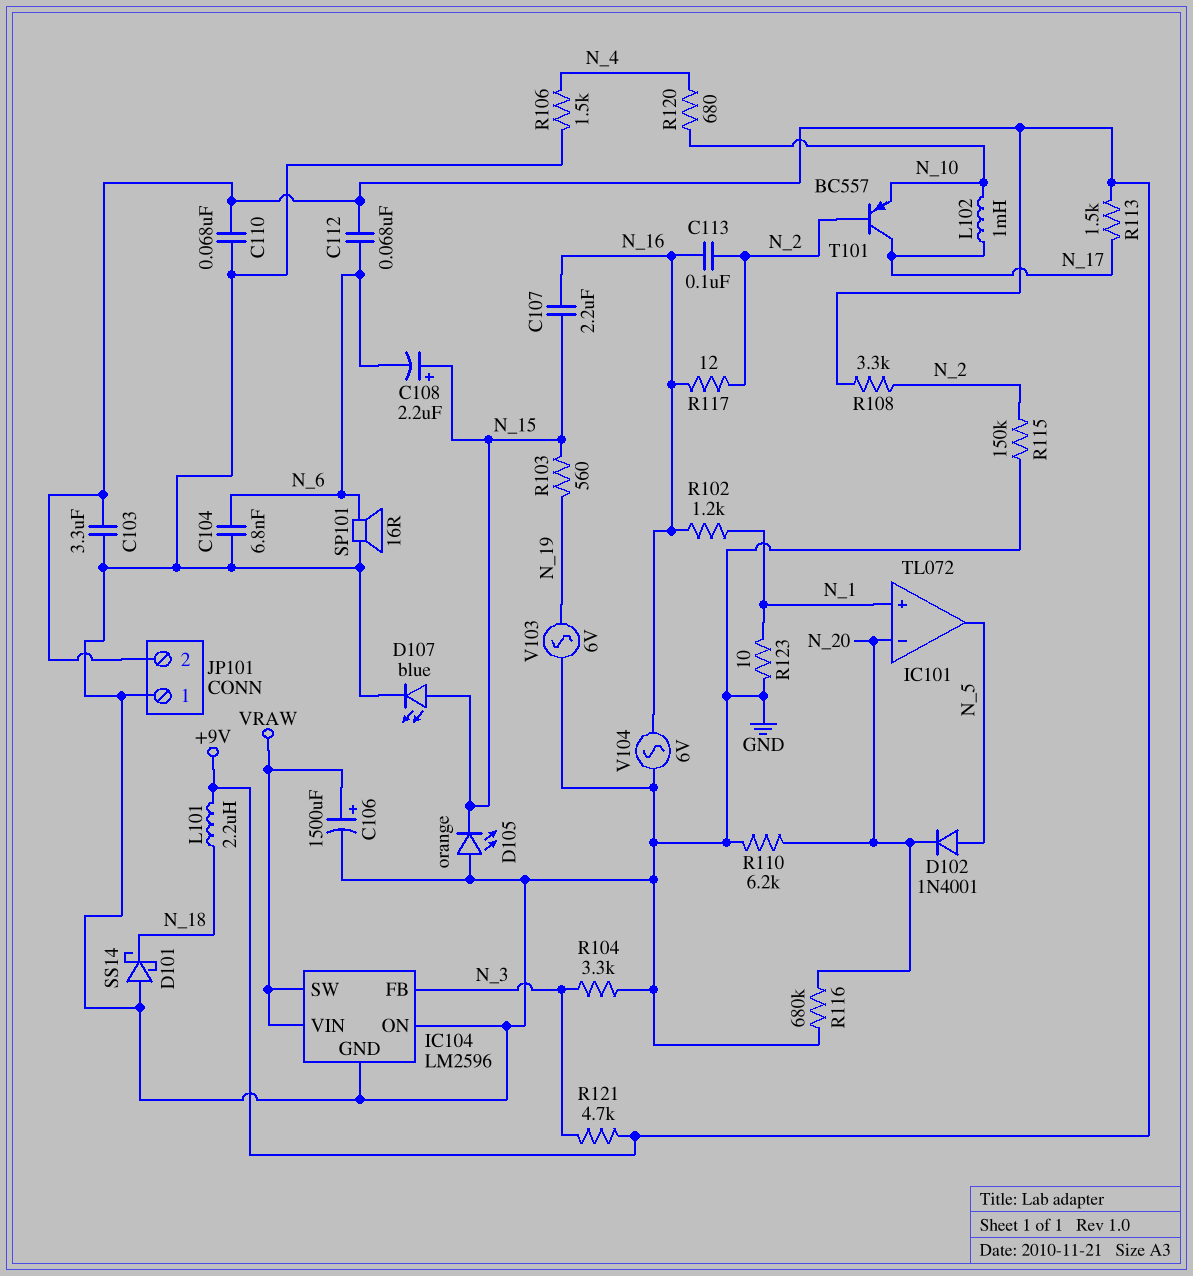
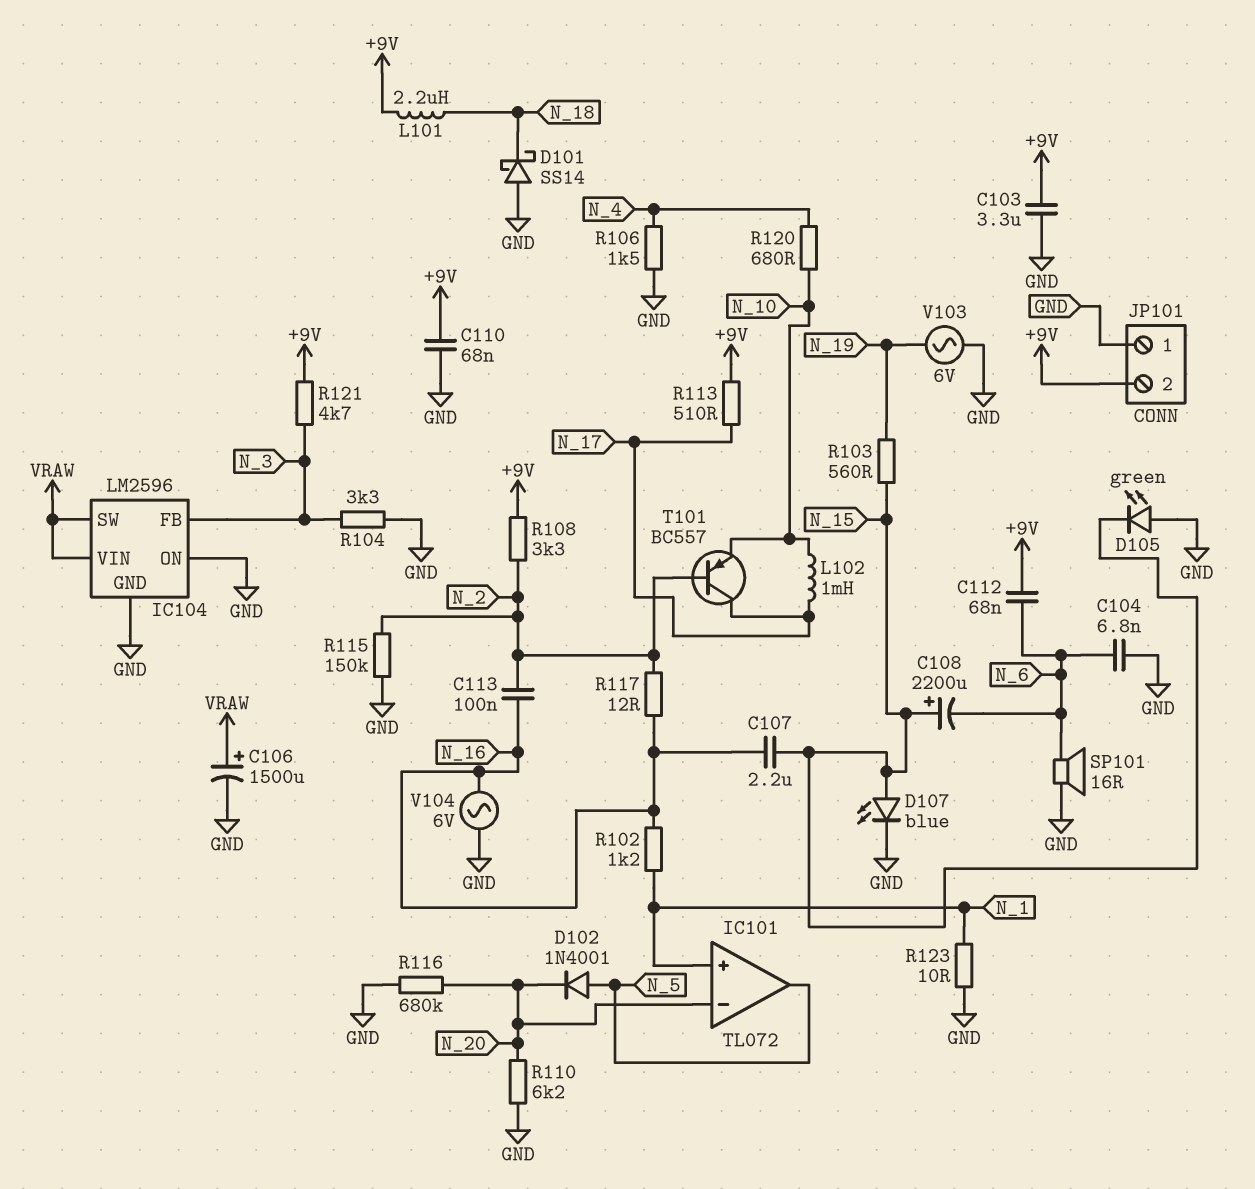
C108: 2.2uF (plus N_15, minus N_6) -> 2200uF (plus N_15, minus N_6)
D105: LED orange (A GND, K N_15) -> LED green (A GND, K N_15)
R113: 1.5k (+9V, N_17) -> 510 (+9V, N_17)

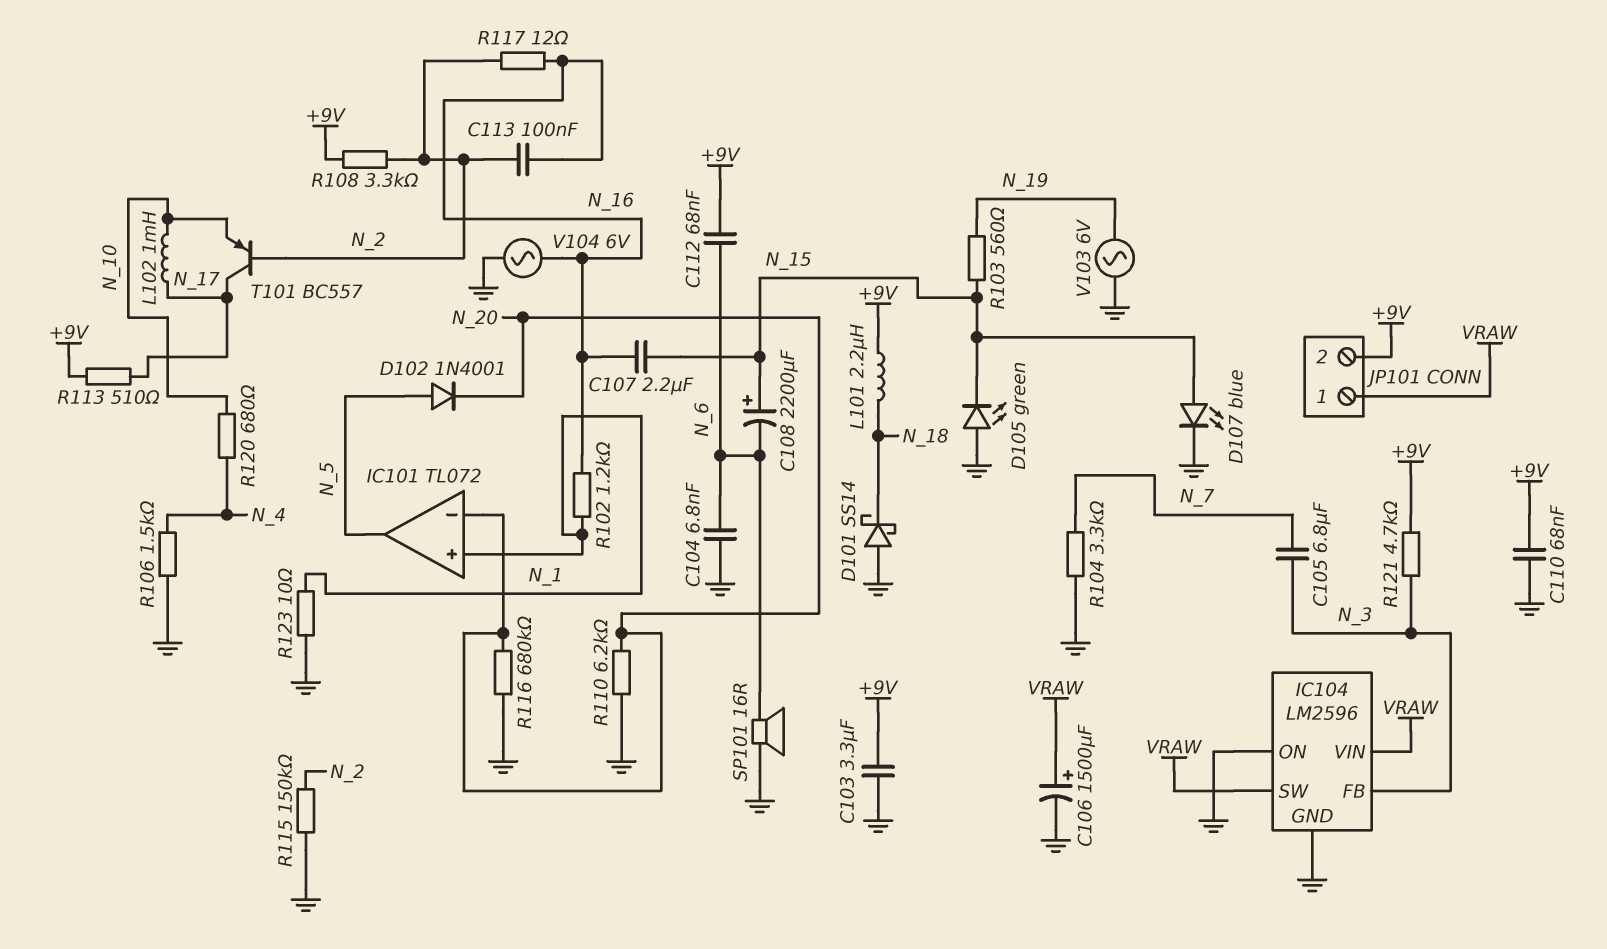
C105: none -> 6.8uF (N_3, N_7)
JP101 pin 1: GND -> VRAW
R104: 3.3k (GND, N_3) -> 3.3k (GND, N_7)

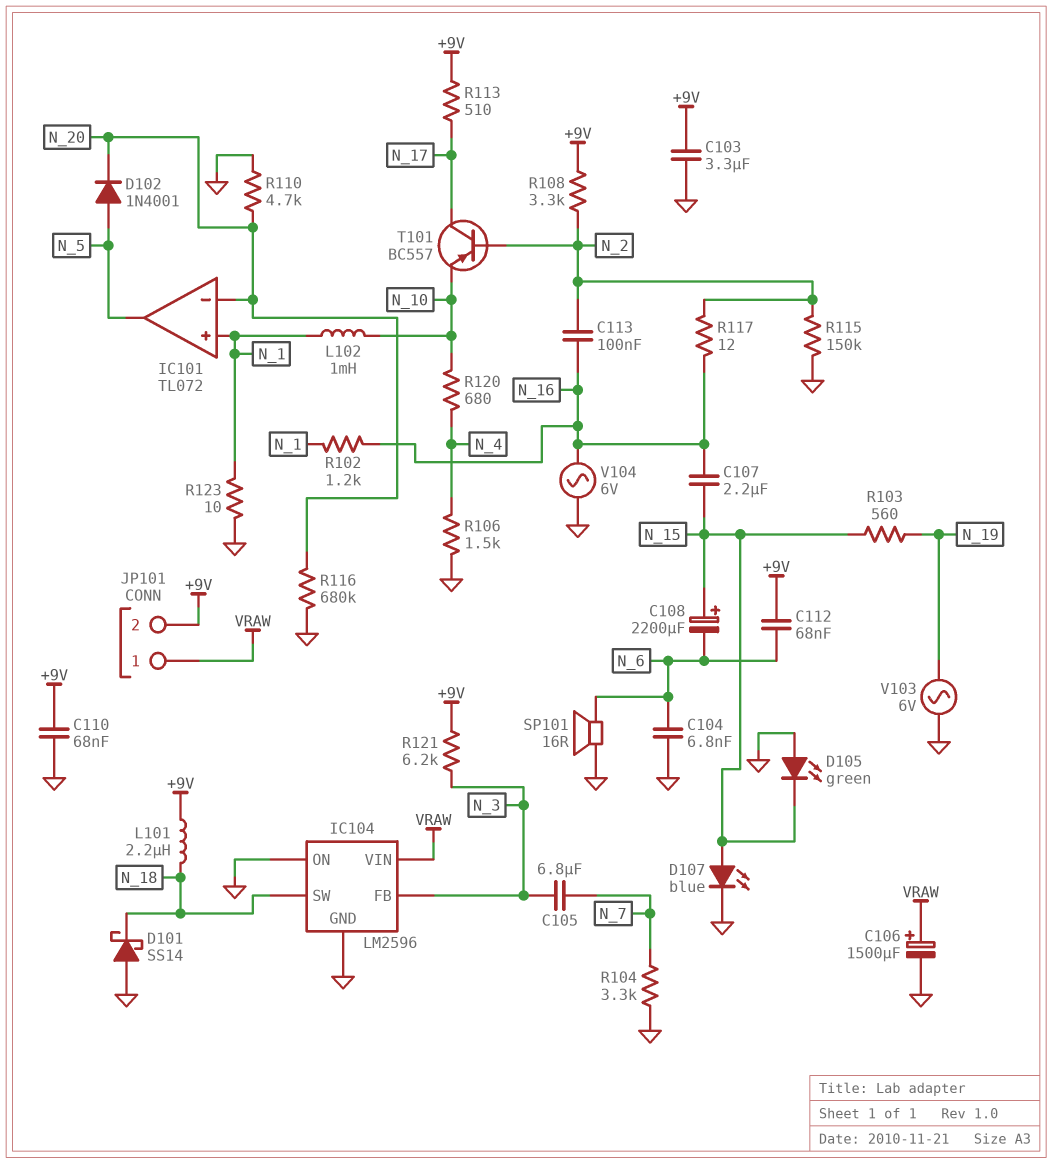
IC104 pin SW: VRAW -> N_18
L102: 1mH (N_10, N_17) -> 1mH (N_1, N_10)
R110: 6.2k (GND, N_20) -> 4.7k (GND, N_20)
R121: 4.7k (+9V, N_3) -> 6.2k (+9V, N_3)

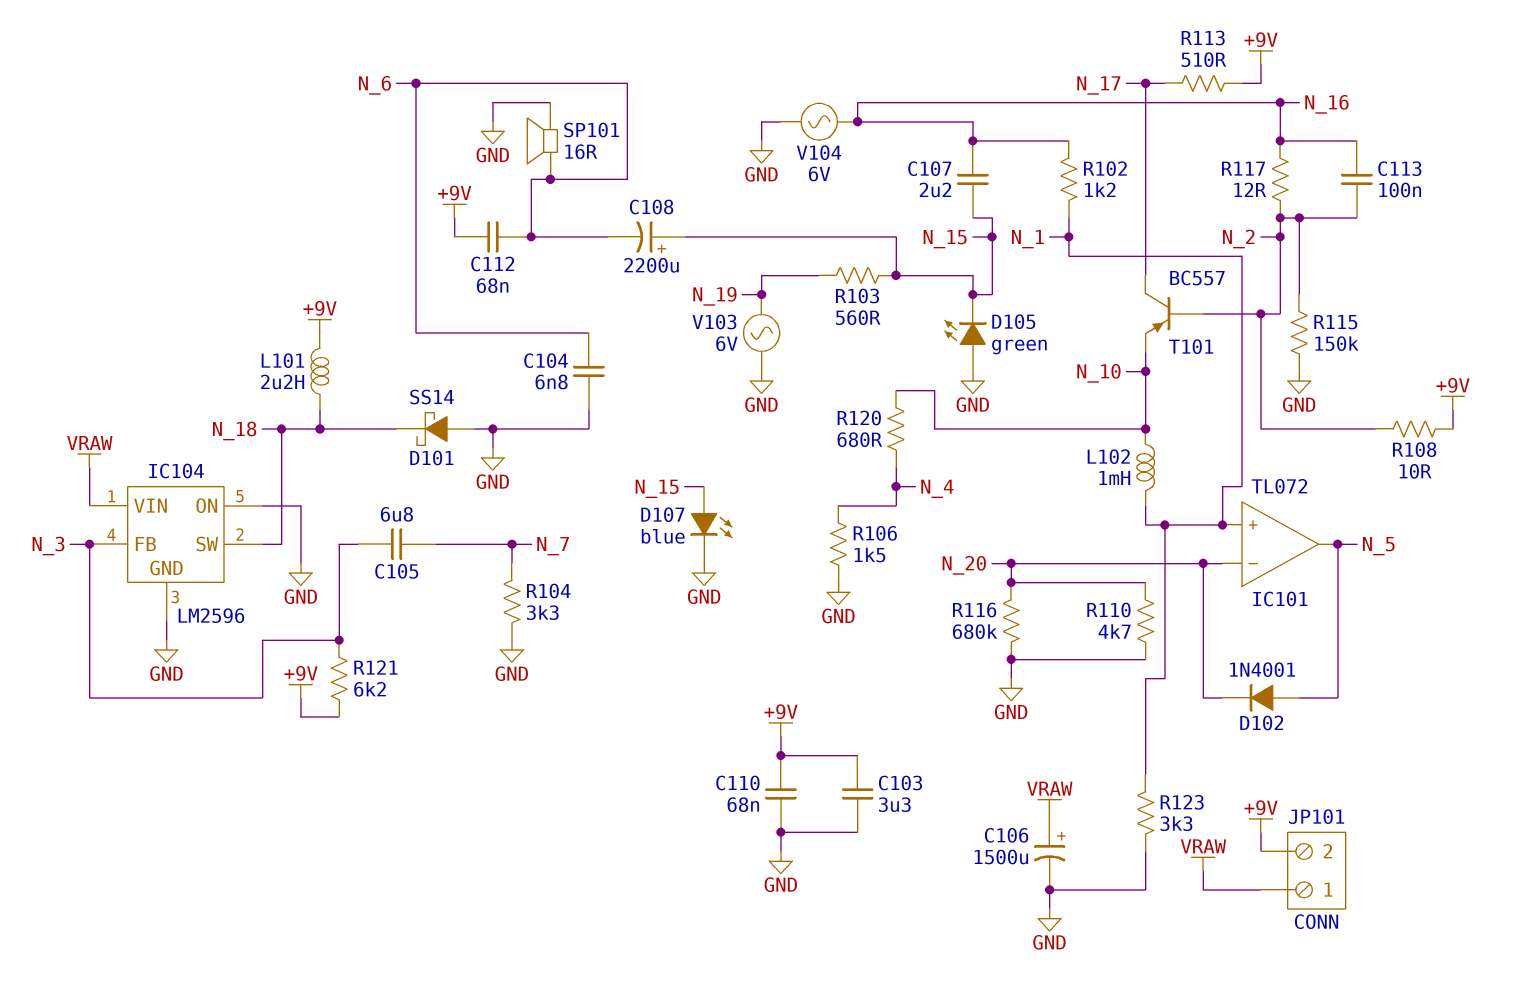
R108: 3.3k (+9V, N_2) -> 10 (+9V, N_2)
R123: 10 (GND, N_1) -> 3.3k (GND, N_1)

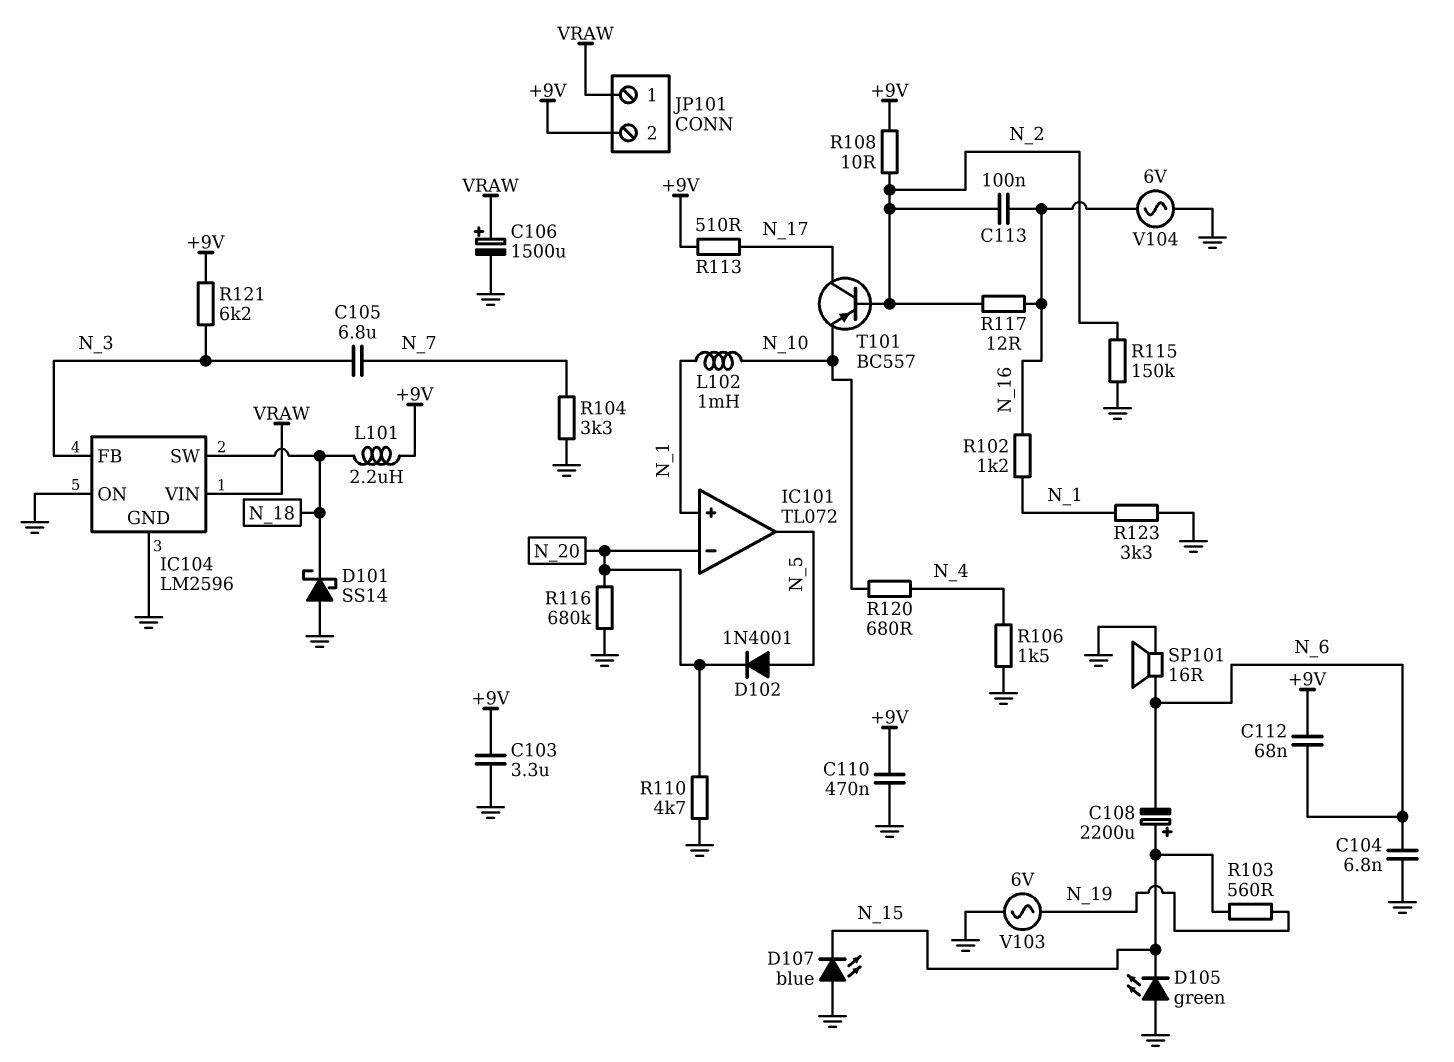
C107: 2.2uF (N_15, N_16) -> none
C110: 68nF (+9V, GND) -> 470nF (+9V, GND)
D107: LED blue (A N_15, K GND) -> LED blue (A GND, K N_15)

